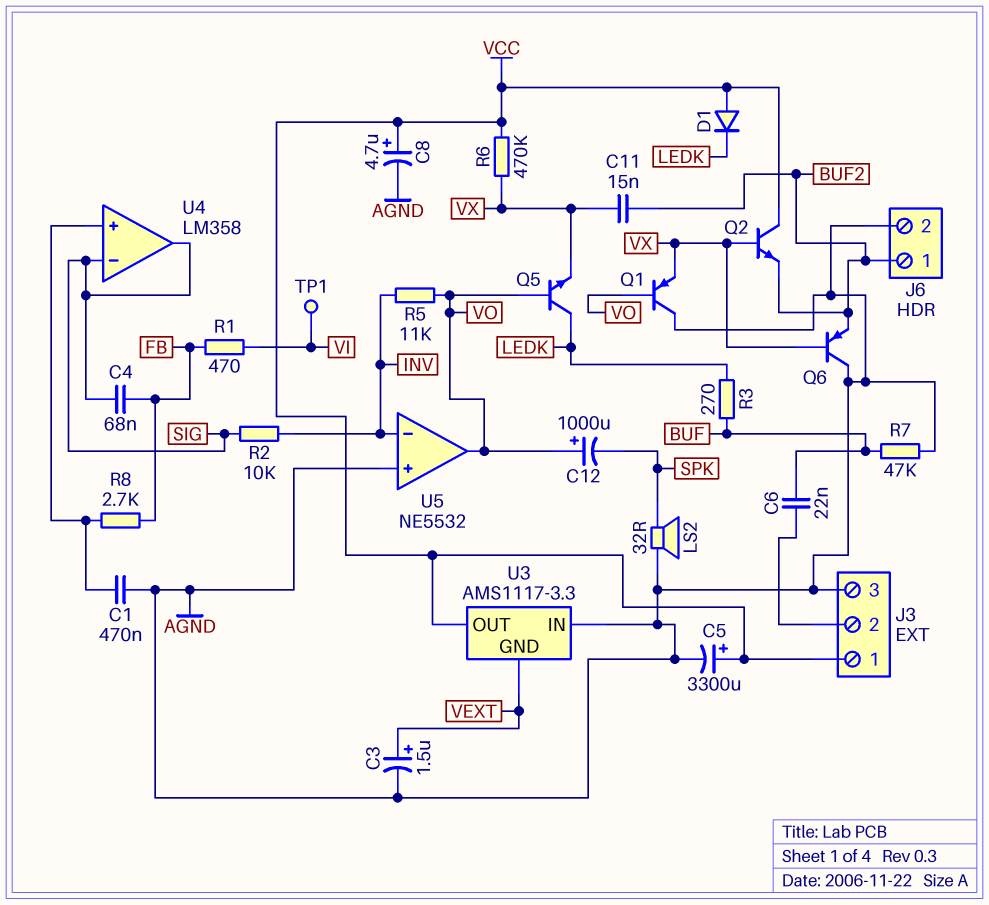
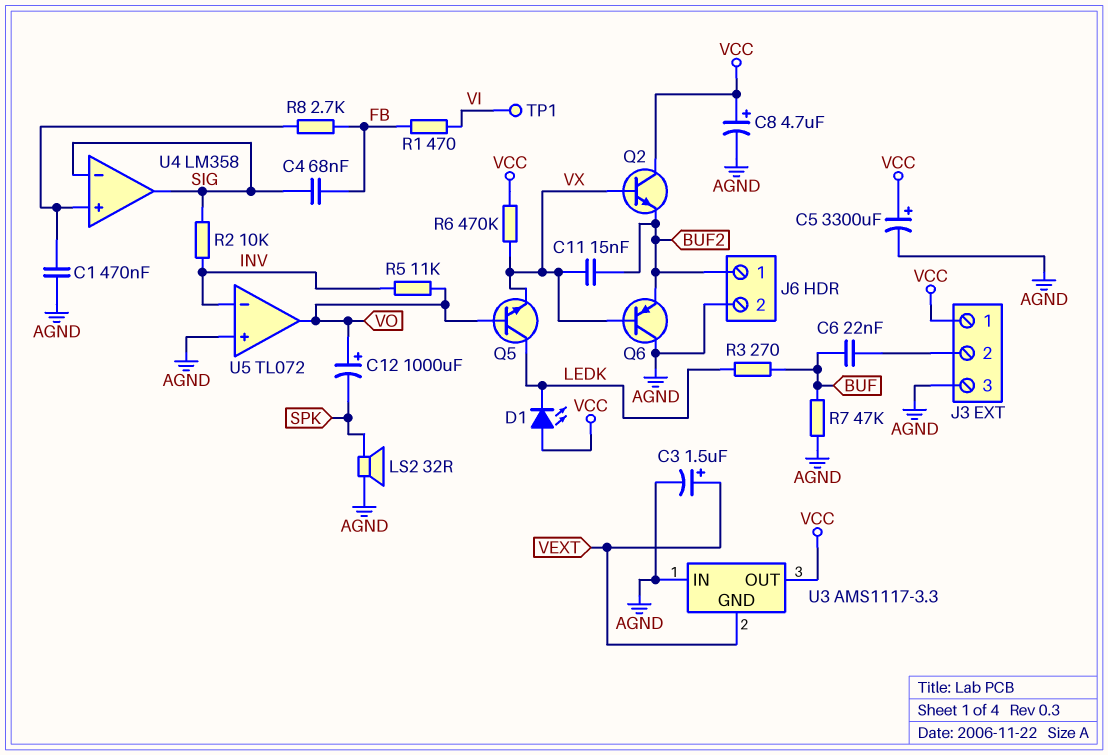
D1: diode (A VCC, K LEDK) -> LED (A VCC, K LEDK)
Q1: PNP (B VO, C AGND, E VX) -> none
U5: NE5532 -> TL072

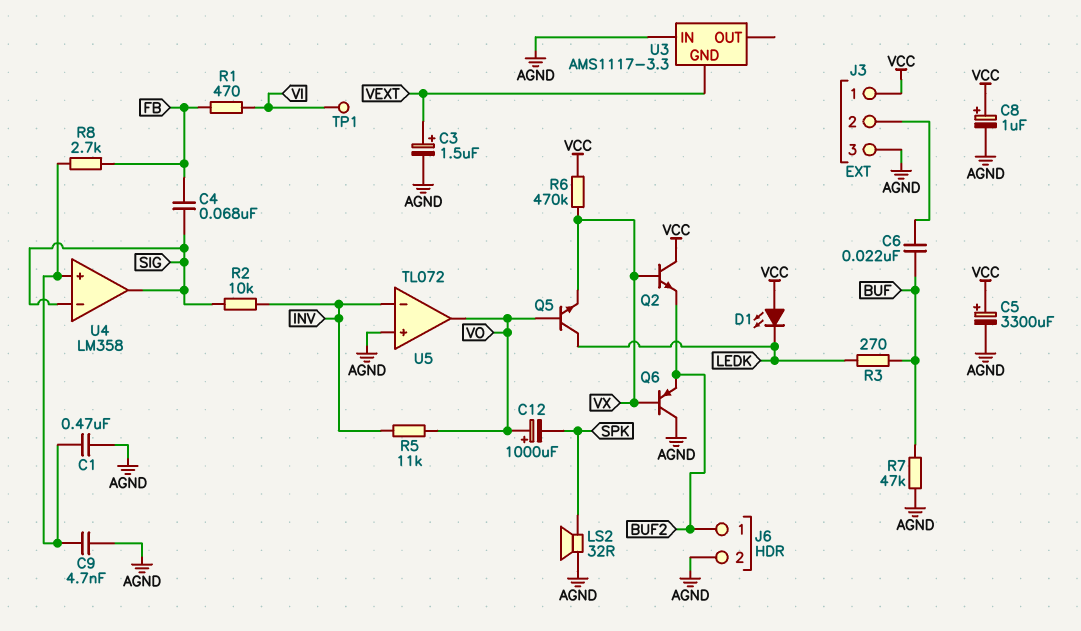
C8: 4.7uF (plus VCC, minus AGND) -> 1uF (plus VCC, minus AGND)
C9: none -> 4.7nF (AGND, U4/in+)
C11: 15nF (BUF2, VX) -> none
U3 pin OUT: VCC -> none

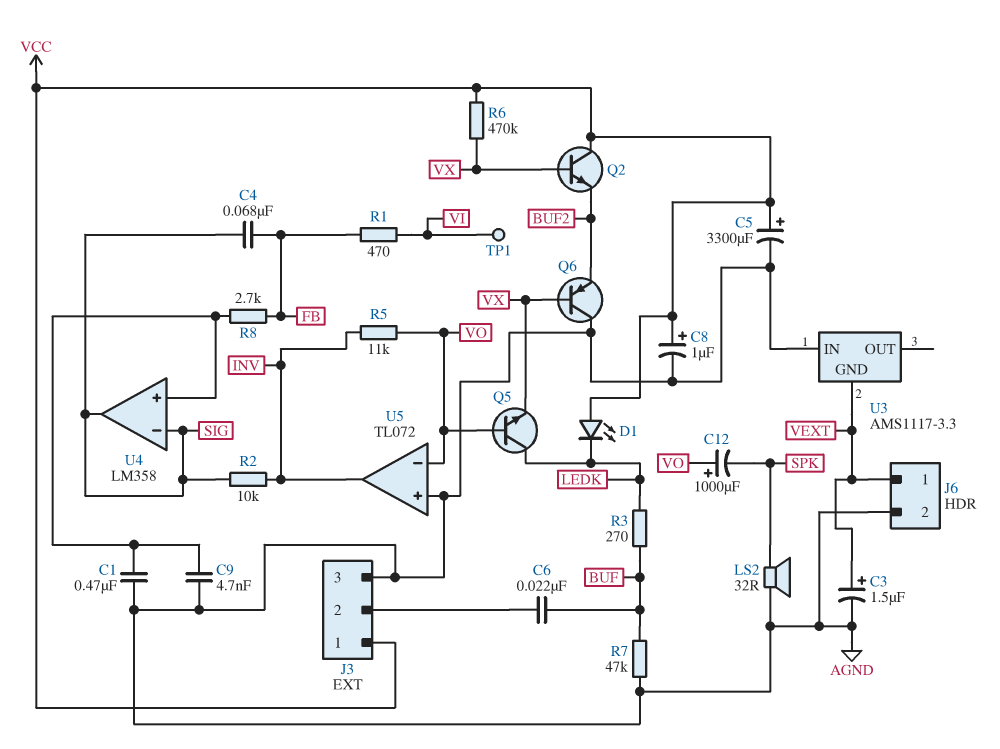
J6 pin 1: BUF2 -> VEXT
U5 pin in-: INV -> VO
U5 pin out: VO -> INV

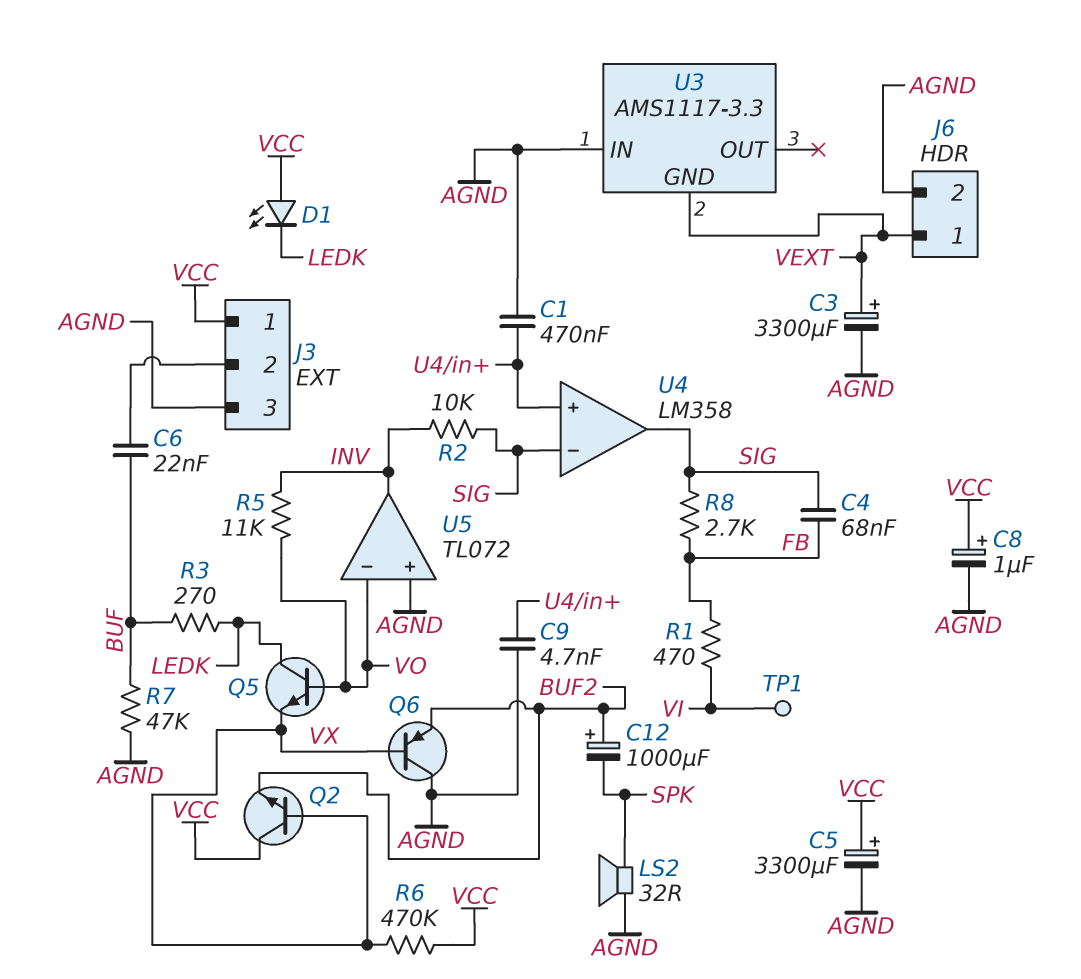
C3: 1.5uF (plus VEXT, minus AGND) -> 3300uF (plus VEXT, minus AGND)
C12: 1000uF (plus VO, minus SPK) -> 1000uF (plus BUF2, minus SPK)
R8: 2.7k (FB, U4/in+) -> 2.7k (FB, SIG)

